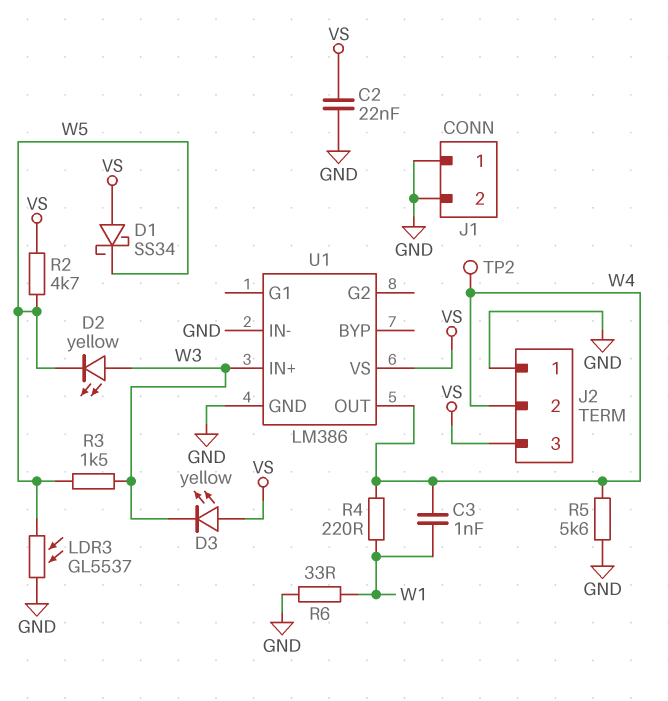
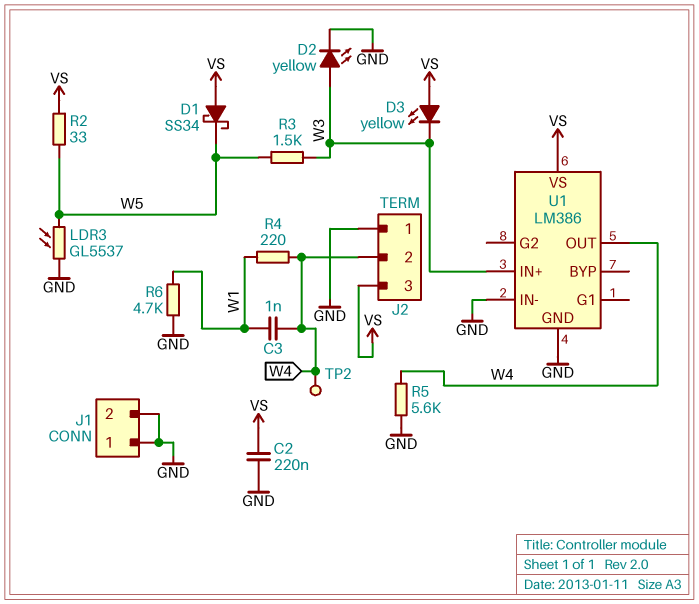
C2: 22nF (GND, VS) -> 220nF (GND, VS)
D2: LED yellow (A W3, K W5) -> LED yellow (A W3, K GND)
R2: 4.7k (VS, W5) -> 33 (VS, W5)
R6: 33 (GND, W1) -> 4.7k (GND, W1)

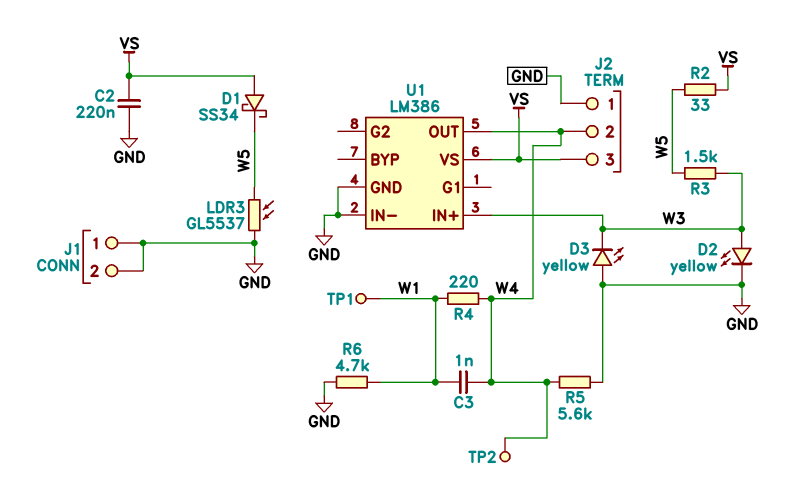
D3: LED yellow (A VS, K W3) -> LED yellow (A GND, K W3)
TP1: none -> test point (W1)

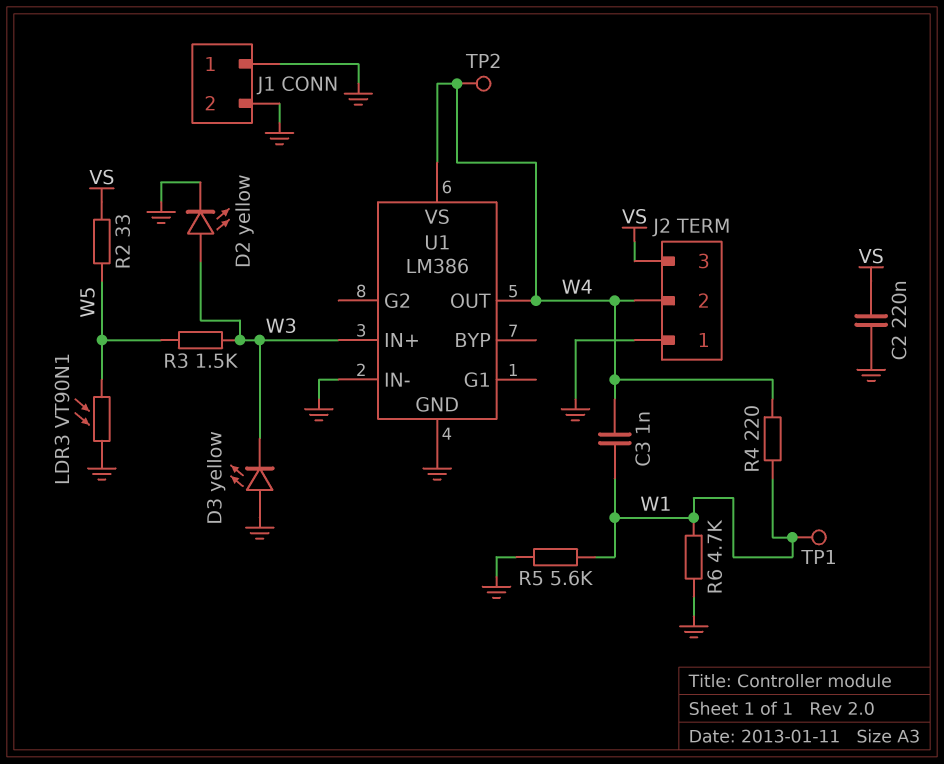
D1: schottky SS34 (A VS, K W5) -> none
LDR3: GL5537 (GND, W5) -> VT90N1 (GND, W5)
R5: 5.6k (GND, W4) -> 5.6k (GND, W1)
U1 pin VS: VS -> W4

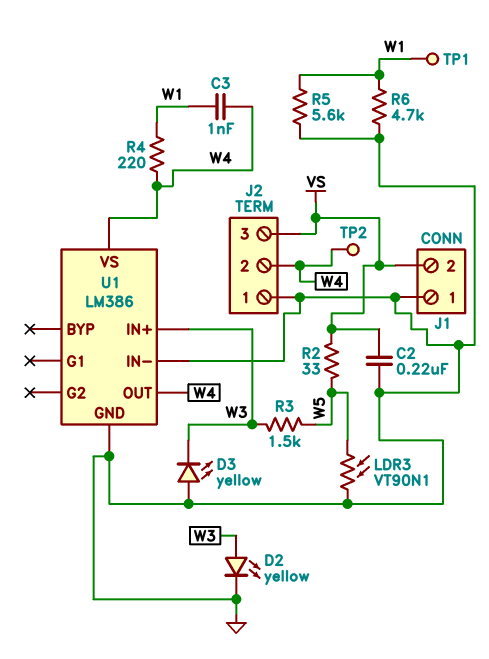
J1 pin 2: GND -> VS

